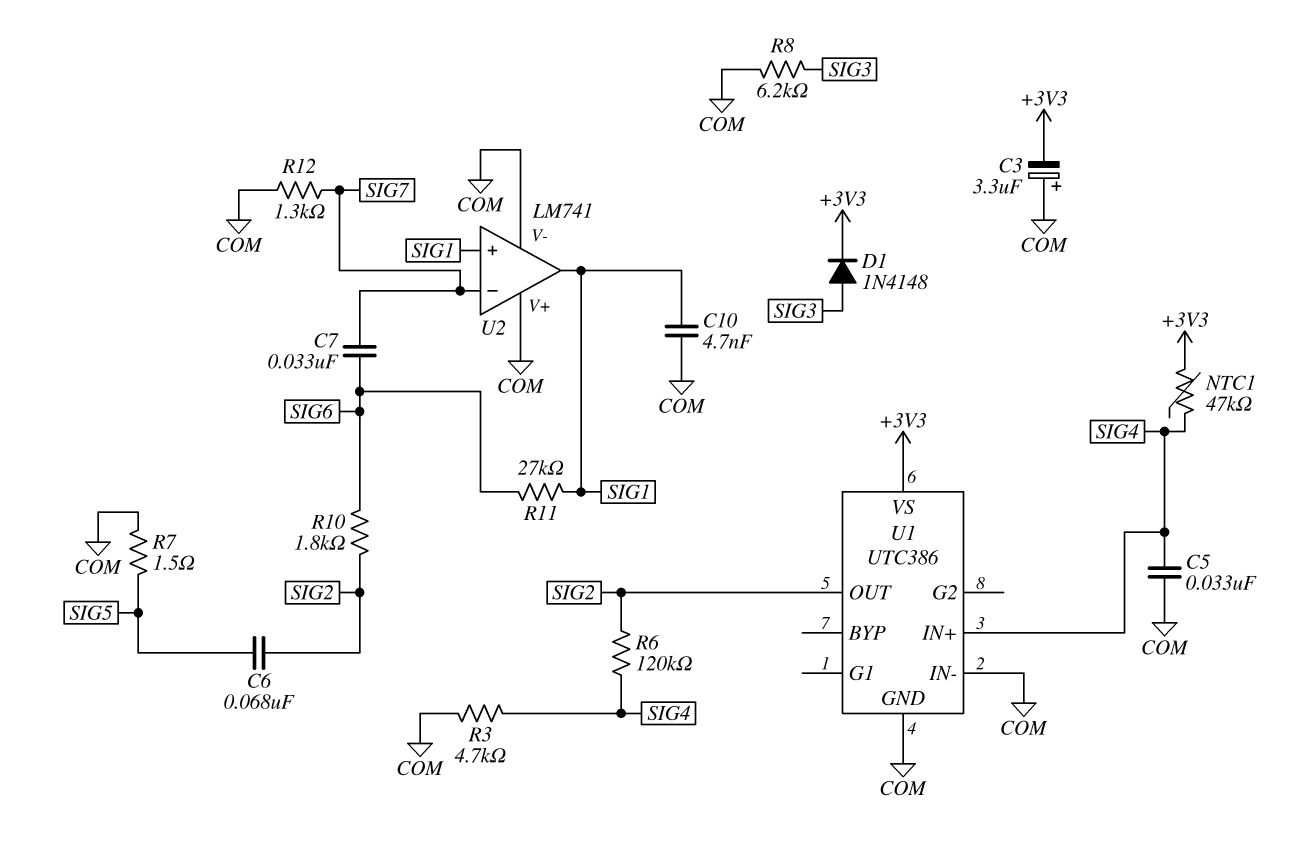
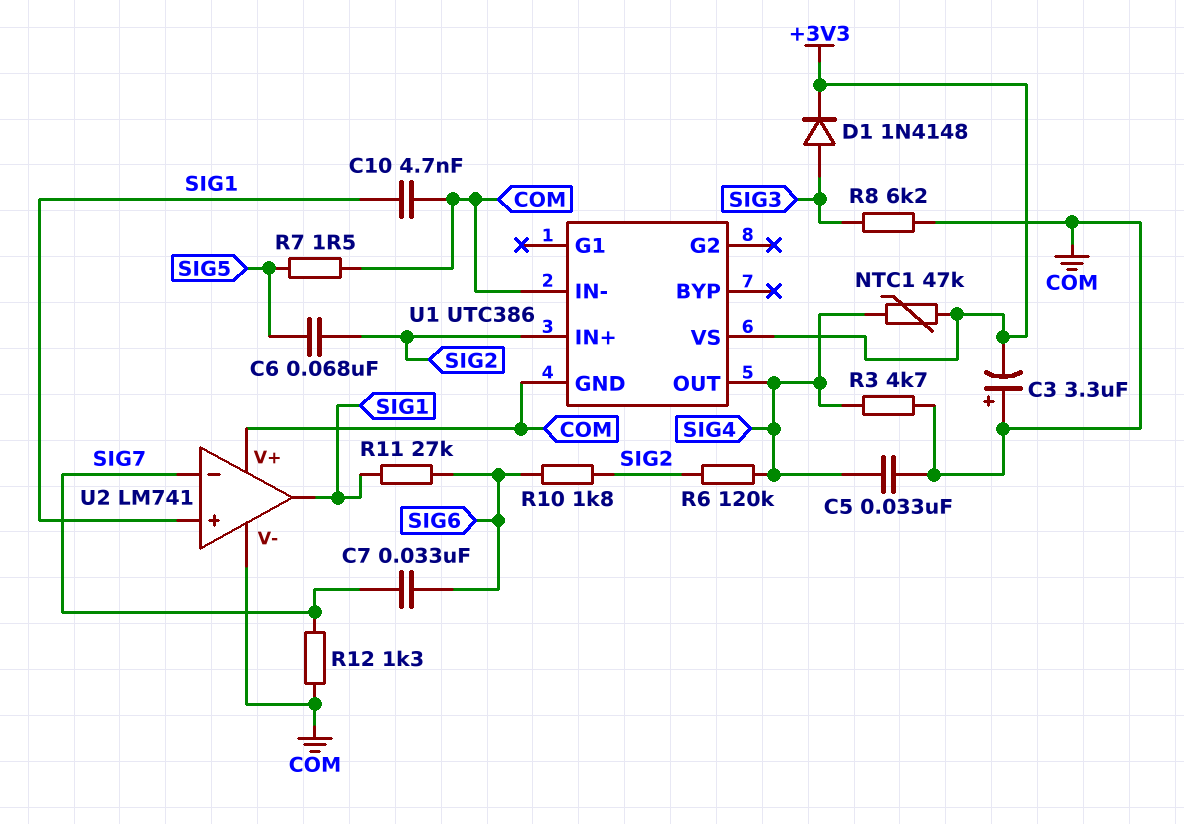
U1 pin IN+: SIG4 -> SIG2
U1 pin OUT: SIG2 -> SIG4

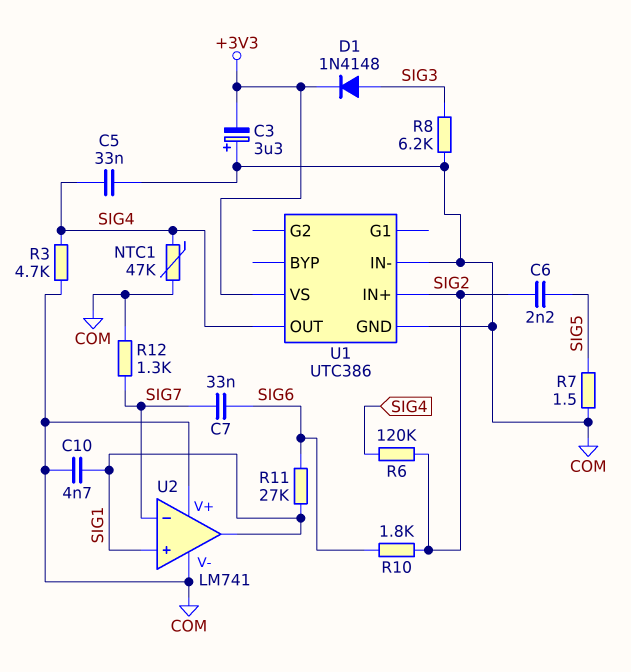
C6: 68nF (SIG2, SIG5) -> 2.2nF (SIG2, SIG5)
NTC1: 47k (+3V3, SIG4) -> 47k (COM, SIG4)

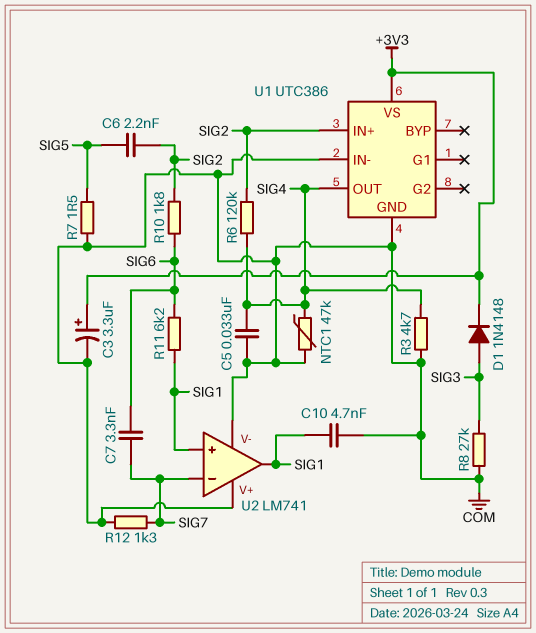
C3: 3.3uF (plus COM, minus +3V3) -> 3.3uF (plus +3V3, minus COM)
C7: 33nF (SIG6, SIG7) -> 3.3nF (SIG6, SIG7)
R8: 6.2k (COM, SIG3) -> 27k (COM, SIG3)
R11: 27k (SIG1, SIG6) -> 6.2k (SIG1, SIG6)

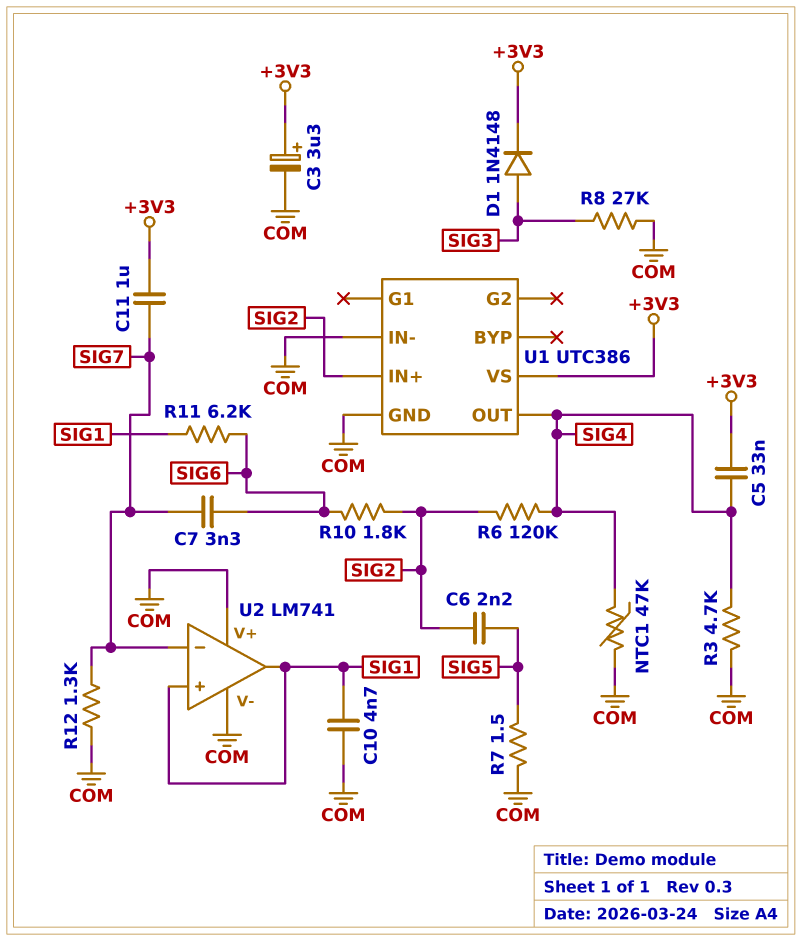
C5: 33nF (COM, SIG4) -> 33nF (+3V3, SIG4)
C11: none -> 1uF (+3V3, SIG7)

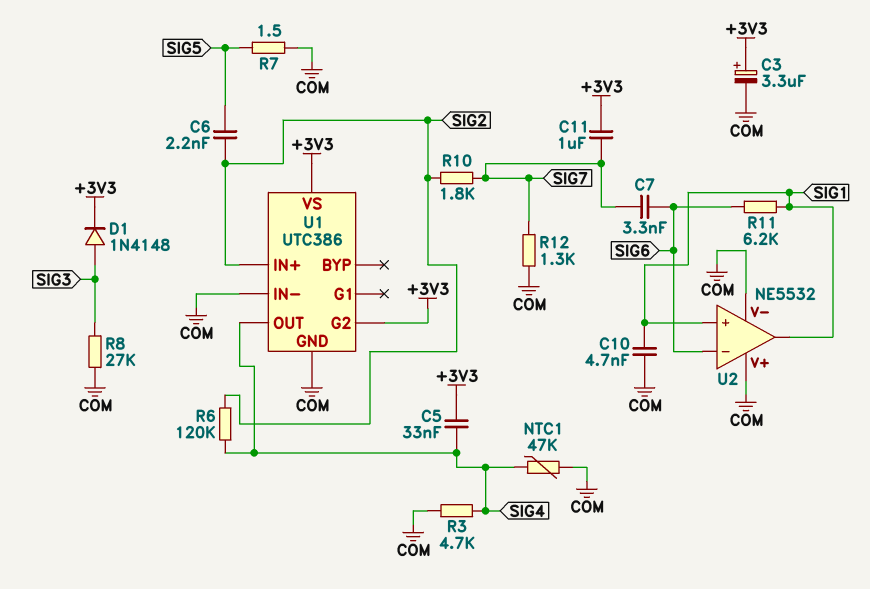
R10: 1.8k (SIG2, SIG6) -> 1.8k (SIG2, SIG7)
U1 pin G2: none -> +3V3
U2: LM741 -> NE5532
U2 pin in-: SIG7 -> SIG6

